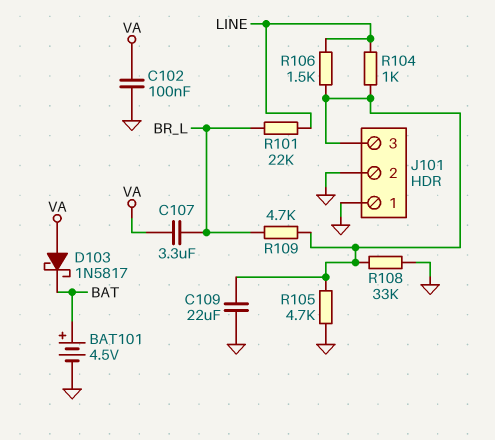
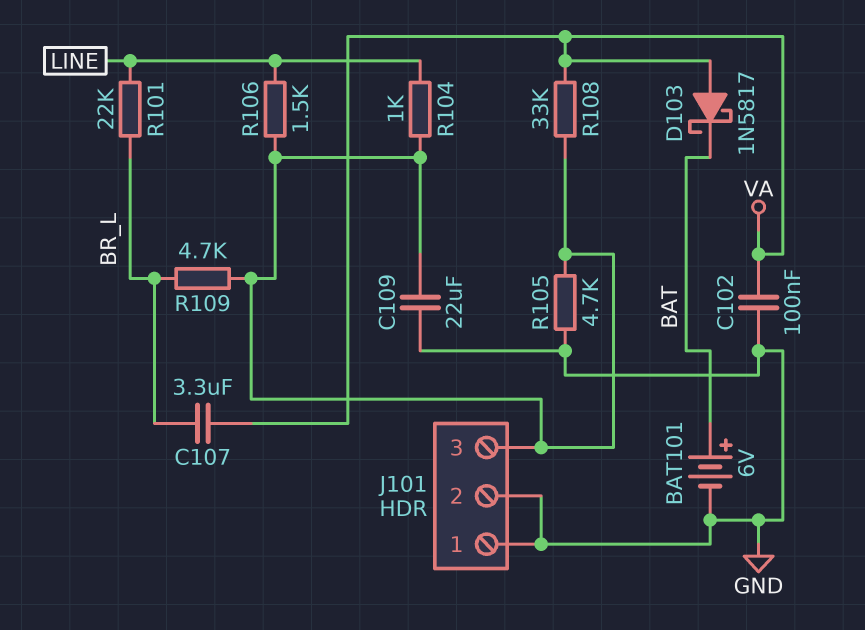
BAT101: 4.5V (plus BAT, minus GND) -> 6V (plus BAT, minus GND)
R108: 33k (GND, J101/3) -> 33k (J101/3, VA)

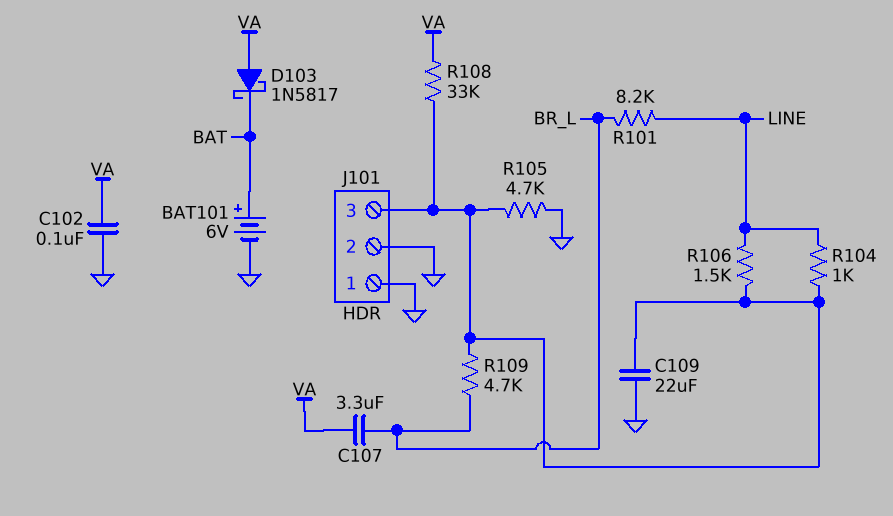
R101: 22k (BR_L, LINE) -> 8.2k (BR_L, LINE)

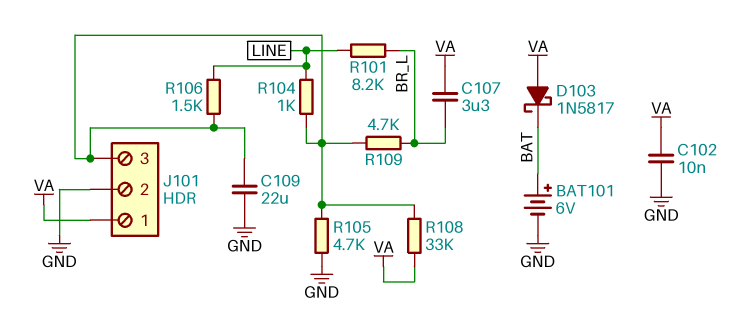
C102: 100nF (GND, VA) -> 10nF (GND, VA)
J101 pin 1: GND -> VA

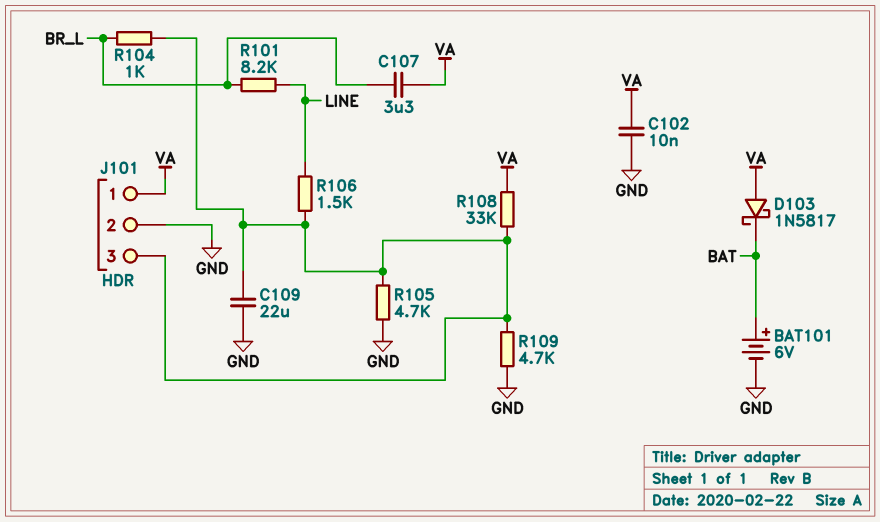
R104: 1k (J101/3, LINE) -> 1k (BR_L, J101/3)
R109: 4.7k (BR_L, J101/3) -> 4.7k (GND, J101/3)

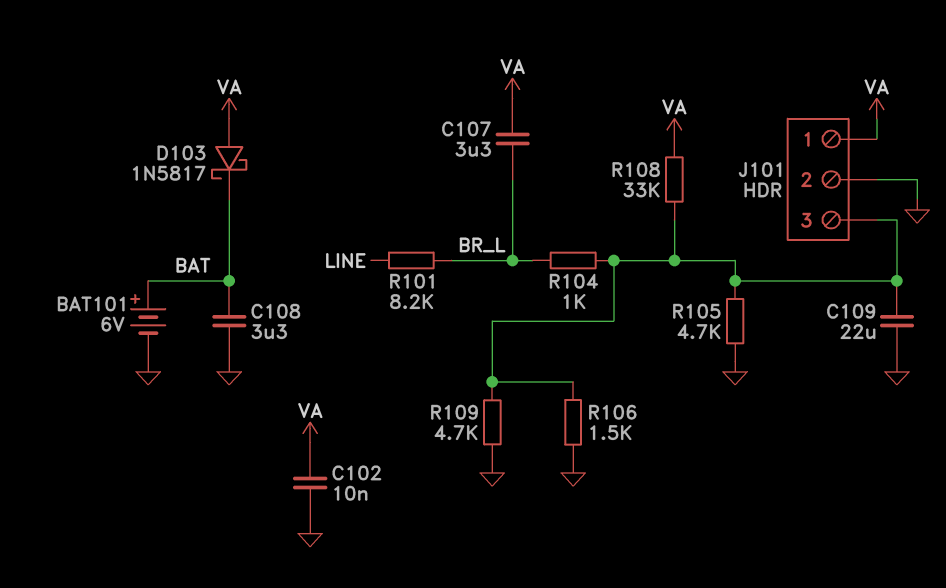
C108: none -> 3.3uF (BAT, GND)
R106: 1.5k (J101/3, LINE) -> 1.5k (GND, J101/3)

